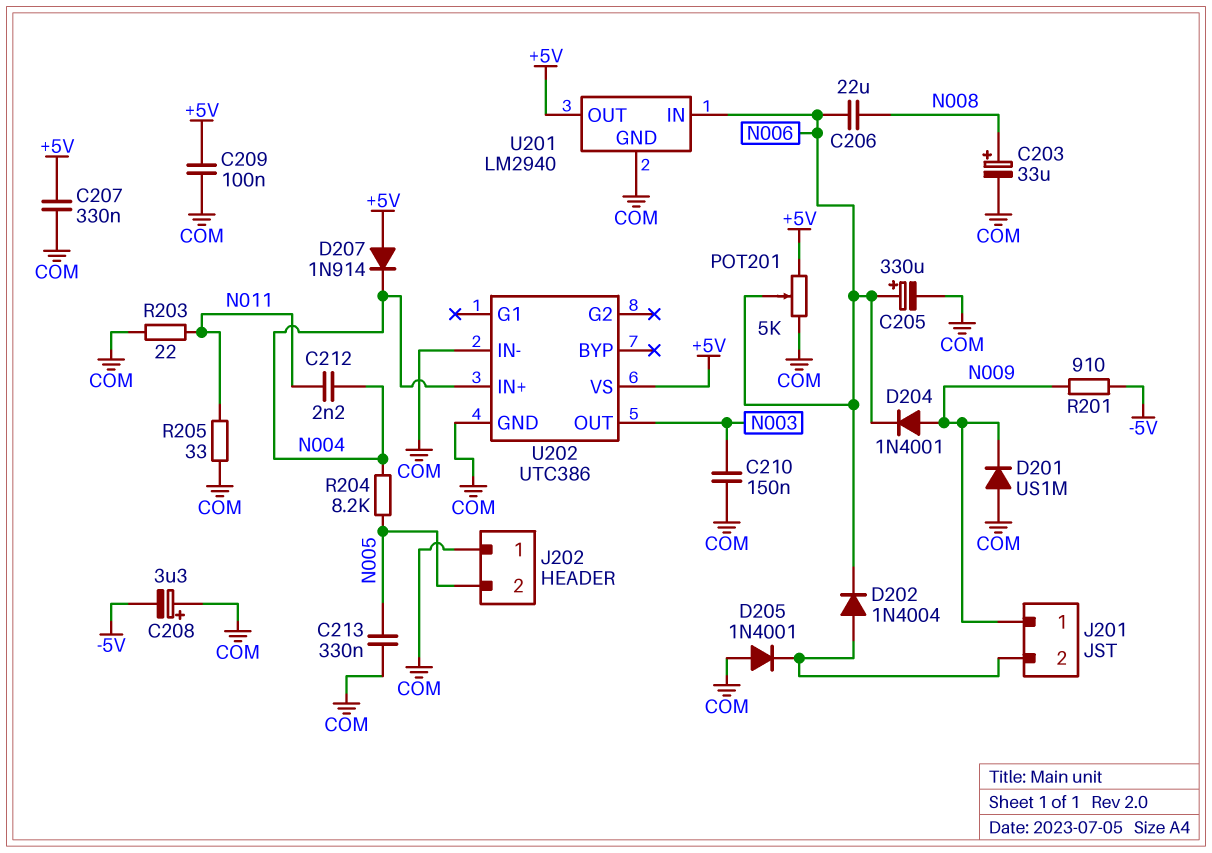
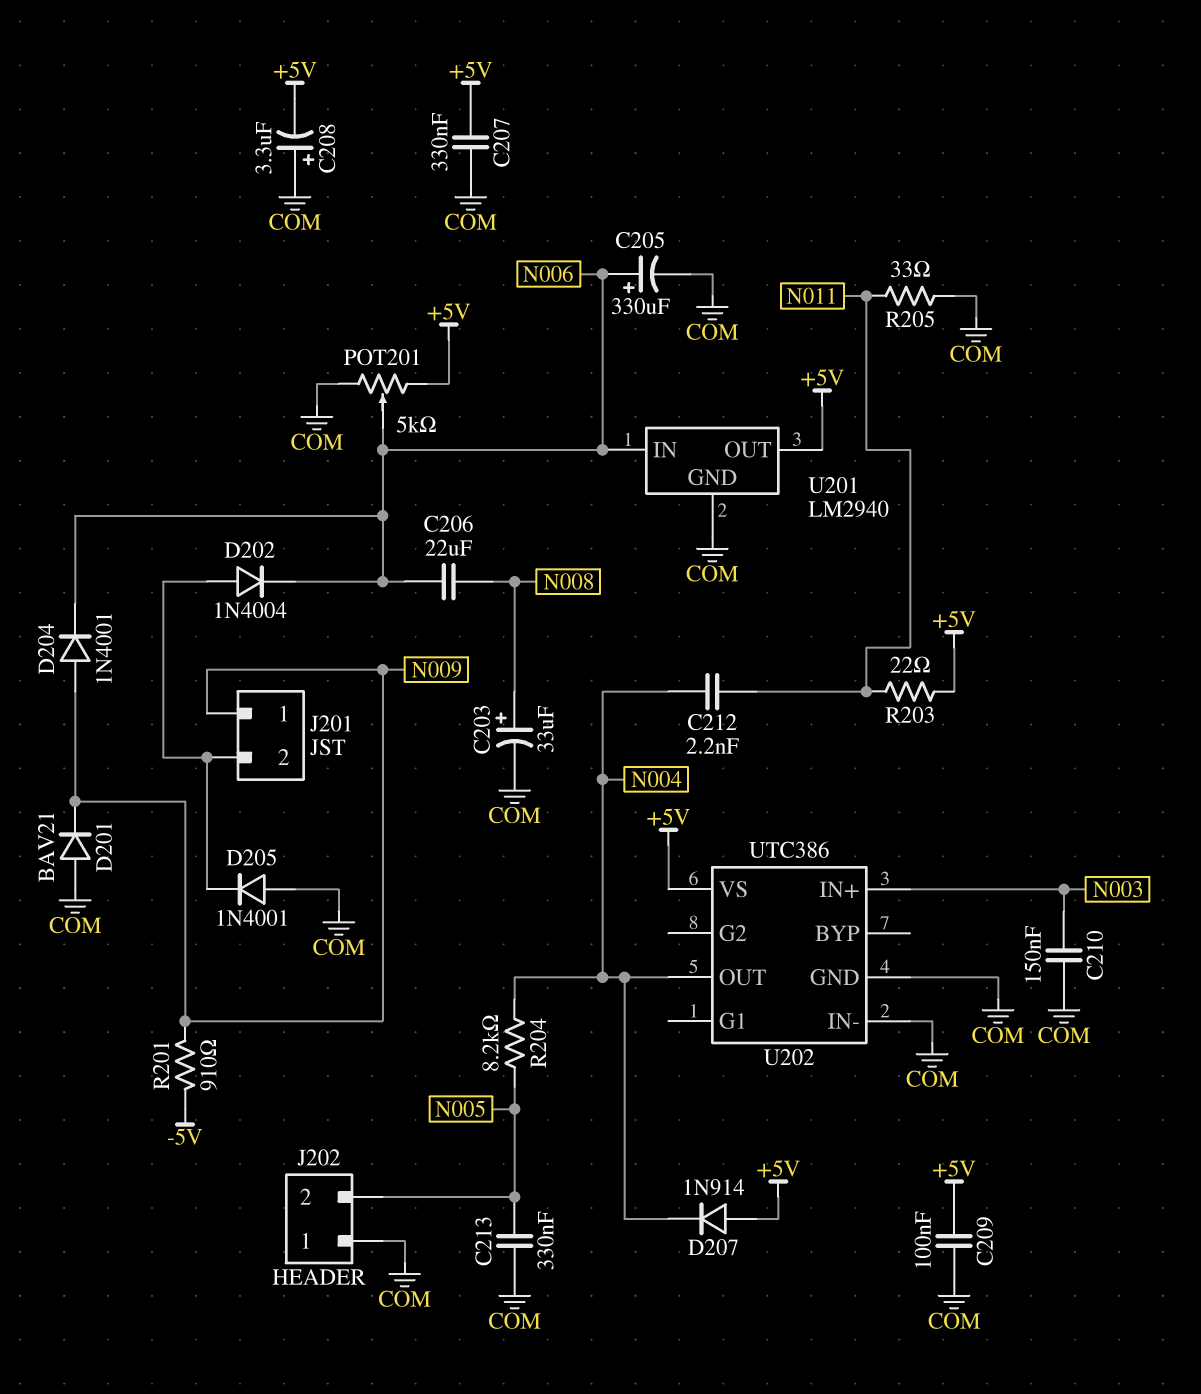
C208: 3.3uF (plus COM, minus -5V) -> 3.3uF (plus COM, minus +5V)
D201: diode US1M (A COM, K N009) -> diode BAV21 (A COM, K N009)
R203: 22 (COM, N011) -> 22 (+5V, N011)
U202 pin IN+: N004 -> N003
U202 pin OUT: N003 -> N004

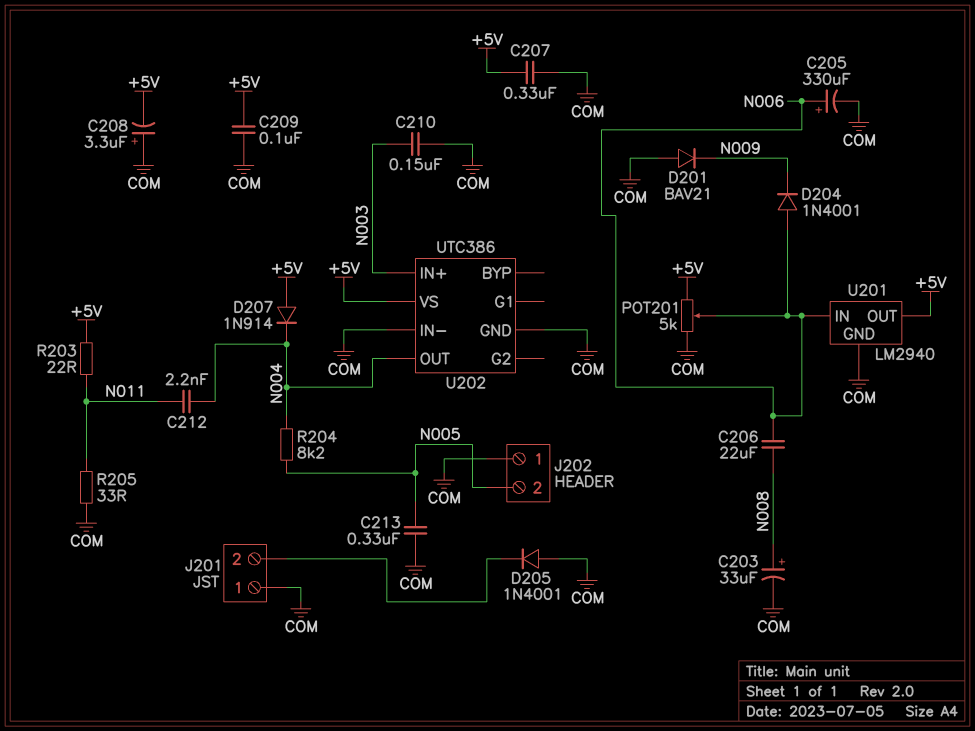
D202: diode 1N4004 (A J201/2, K N006) -> none
D204: diode 1N4001 (A N009, K N006) -> diode 1N4001 (A N006, K N009)
J201 pin 1: N009 -> COM
R201: 910 (-5V, N009) -> none

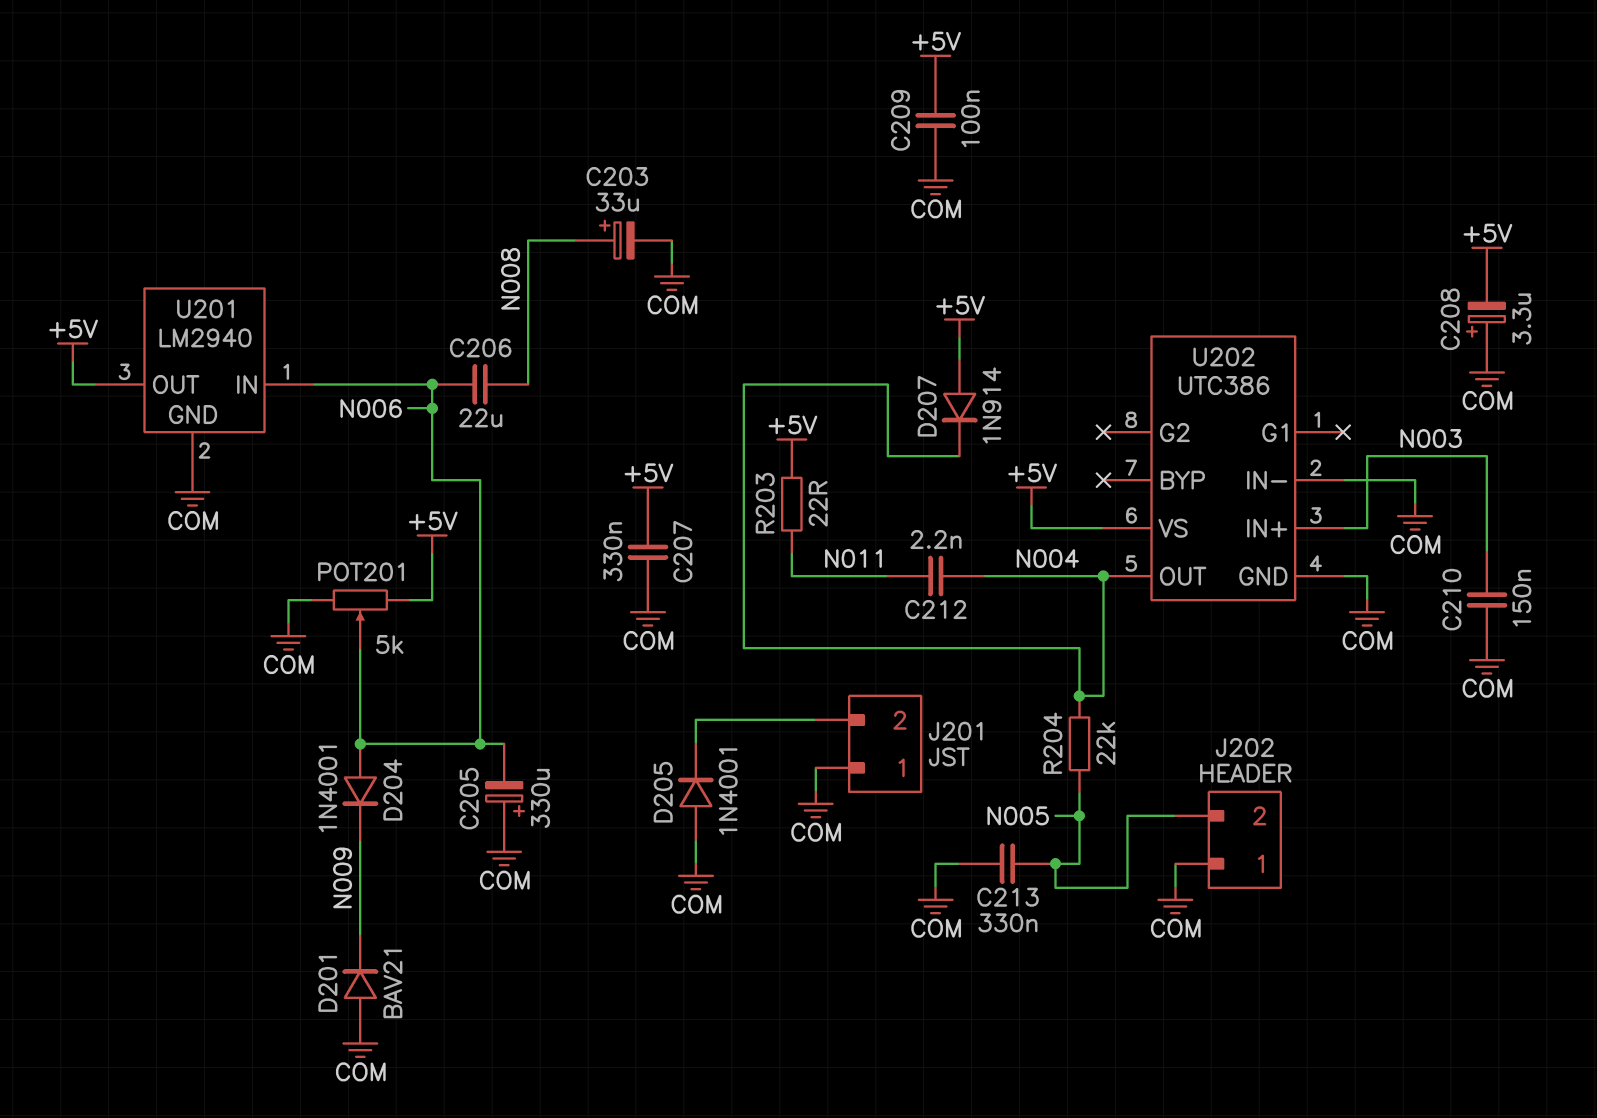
C205: 330uF (plus N006, minus COM) -> 330uF (plus COM, minus N006)
R204: 8.2k (N004, N005) -> 22k (N004, N005)
R205: 33 (COM, N011) -> none

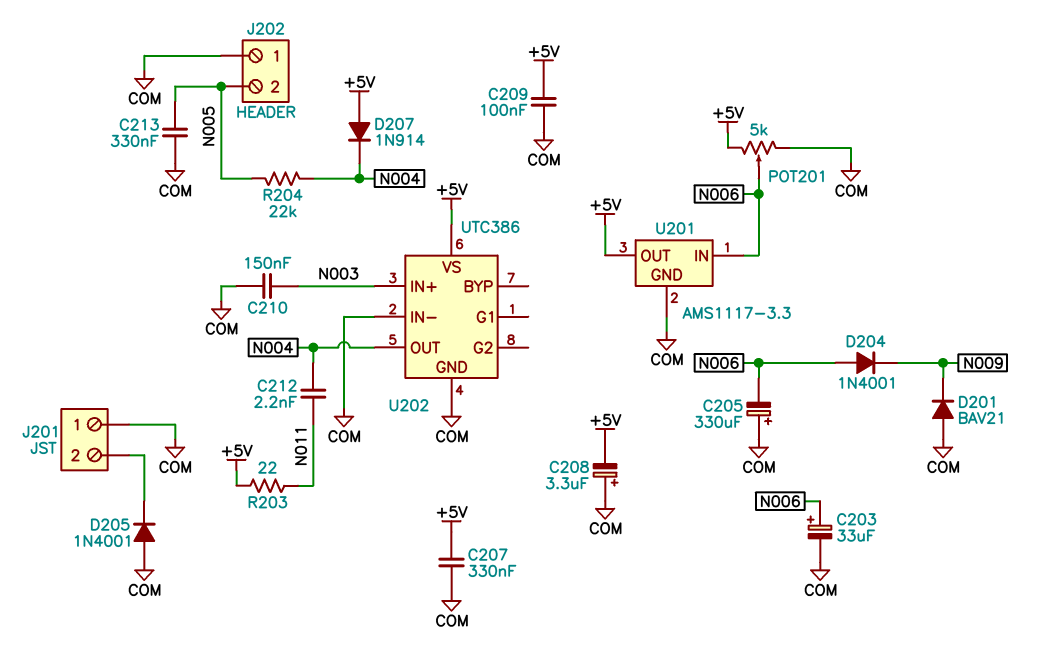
C203: 33uF (plus N008, minus COM) -> 33uF (plus N006, minus COM)
C206: 22uF (N006, N008) -> none
U201: LM2940 -> AMS1117-3.3

